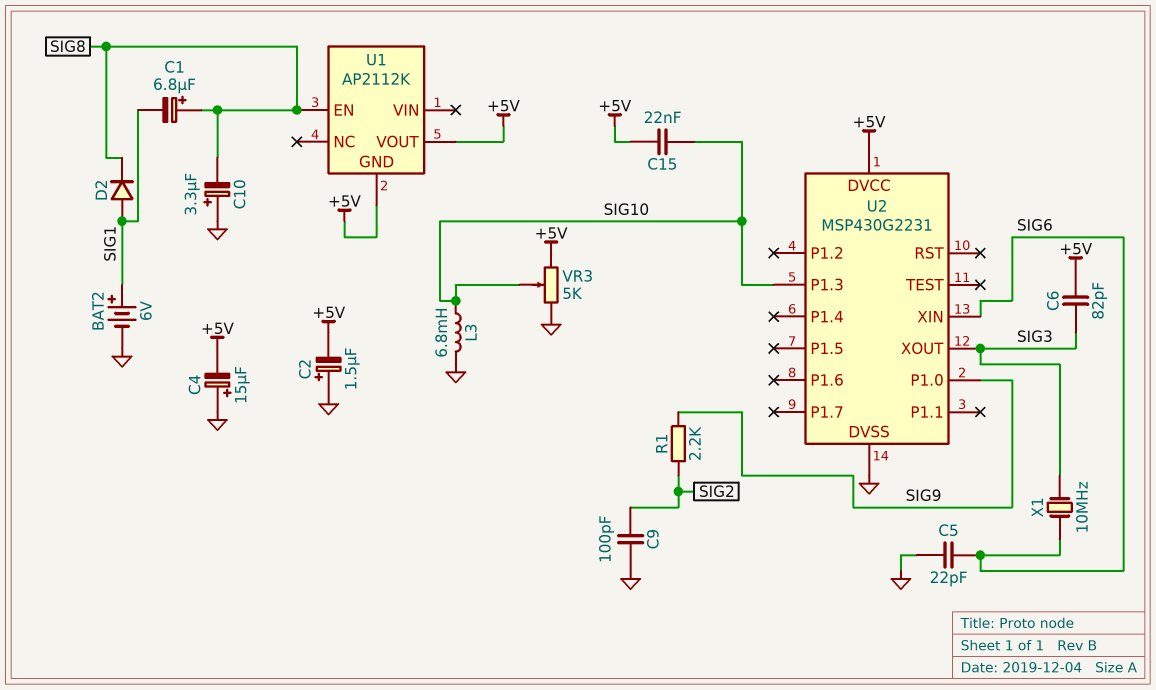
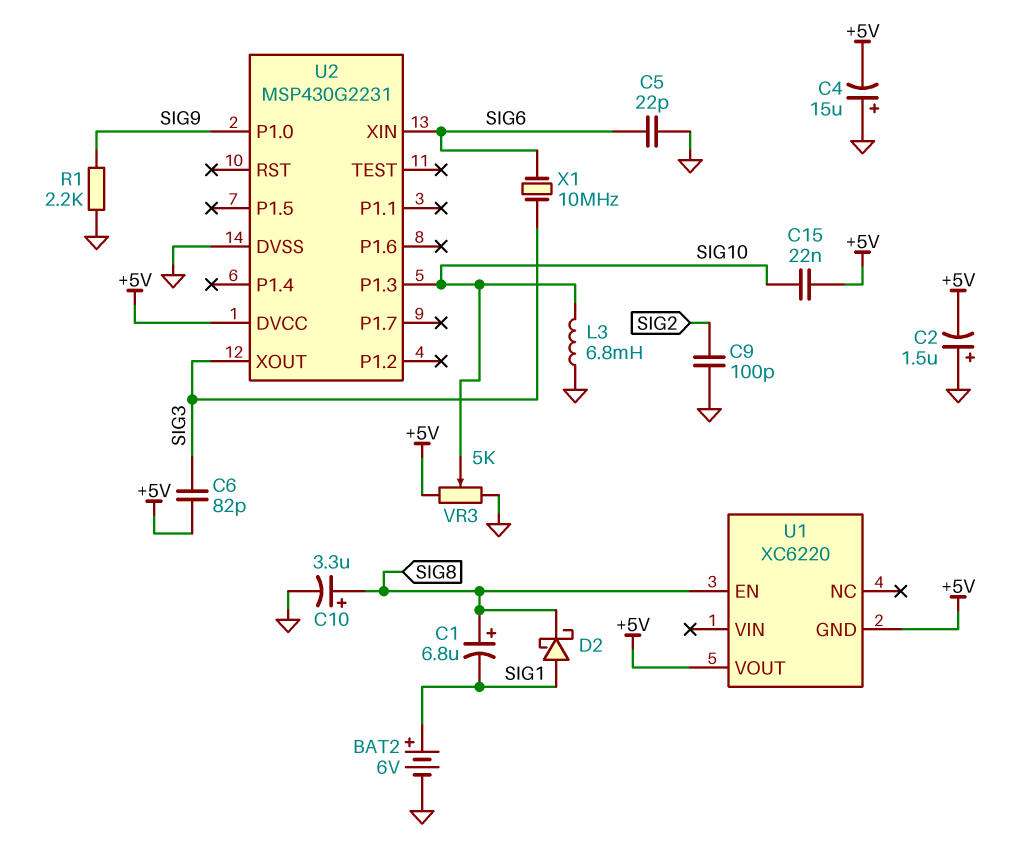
C10: 3.3uF (plus GND, minus SIG8) -> 3.3uF (plus SIG8, minus GND)
D2: diode (A SIG1, K SIG8) -> schottky (A SIG1, K SIG8)
R1: 2.2k (SIG2, SIG9) -> 2.2k (GND, SIG9)
U1: AP2112K -> XC6220

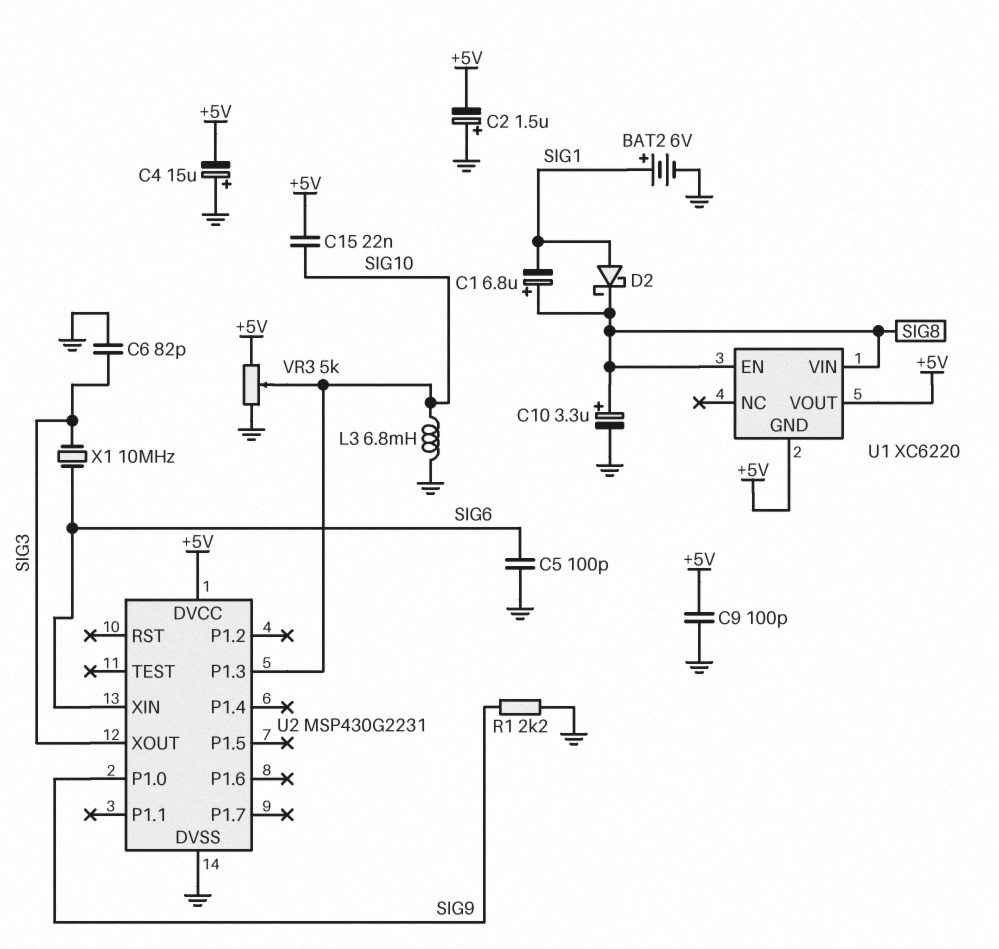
C5: 22pF (GND, SIG6) -> 100pF (GND, SIG6)
C6: 82pF (+5V, SIG3) -> 82pF (GND, SIG3)
C9: 100pF (GND, SIG2) -> 100pF (+5V, GND)
U1 pin VIN: none -> SIG8

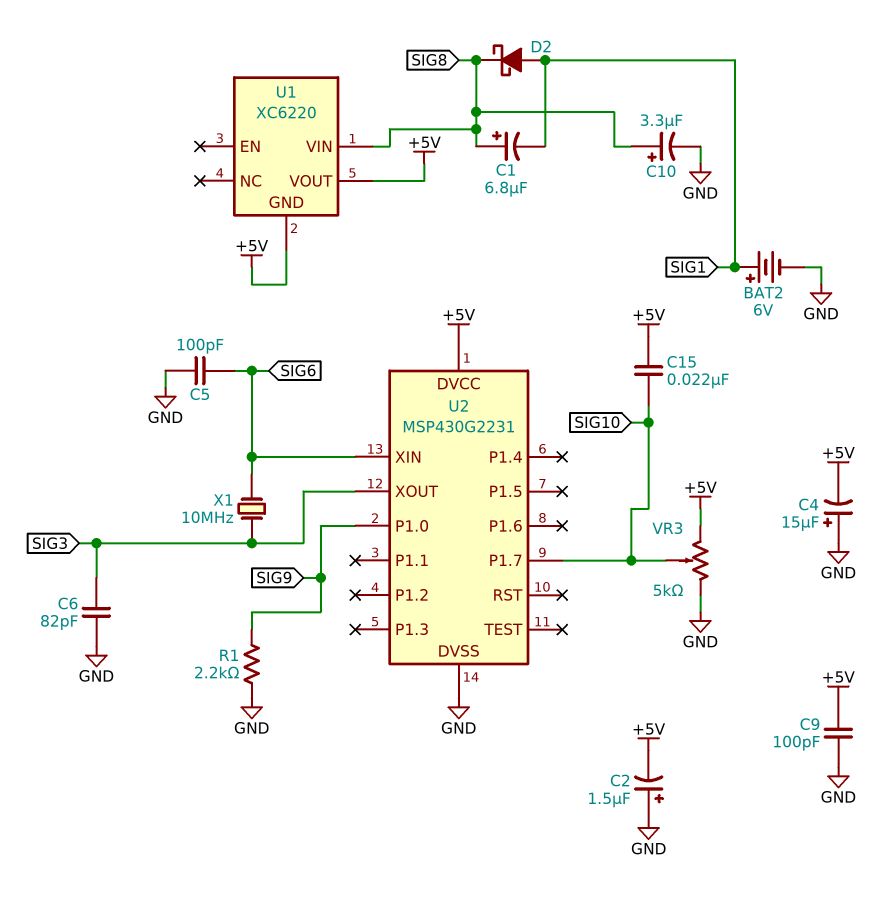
L3: 6.8mH (GND, SIG10) -> none
U1 pin EN: SIG8 -> none
U2 pin P1.3: SIG10 -> none
U2 pin P1.7: none -> SIG10

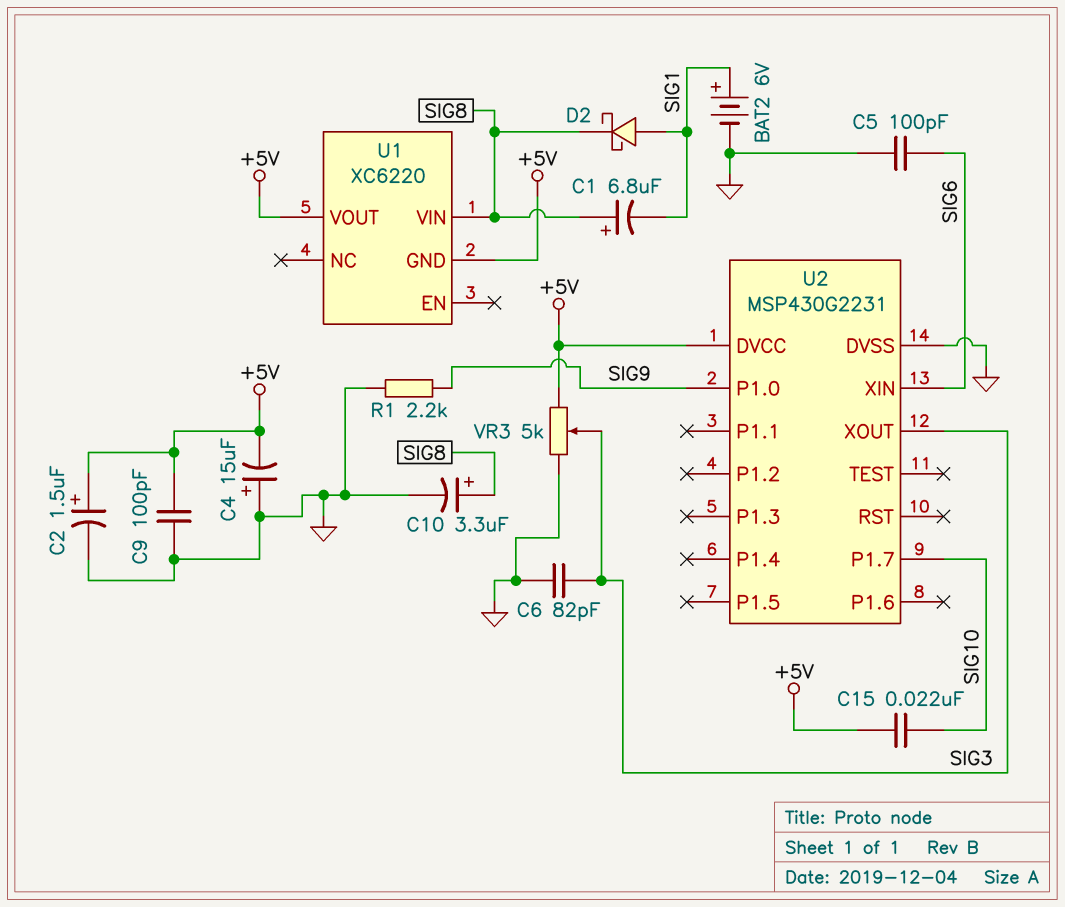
C2: 1.5uF (plus GND, minus +5V) -> 1.5uF (plus +5V, minus GND)
VR3: 5k (+5V, GND, wiper SIG10) -> 5k (+5V, GND, wiper SIG3)
X1: 10MHz (SIG3, SIG6) -> none

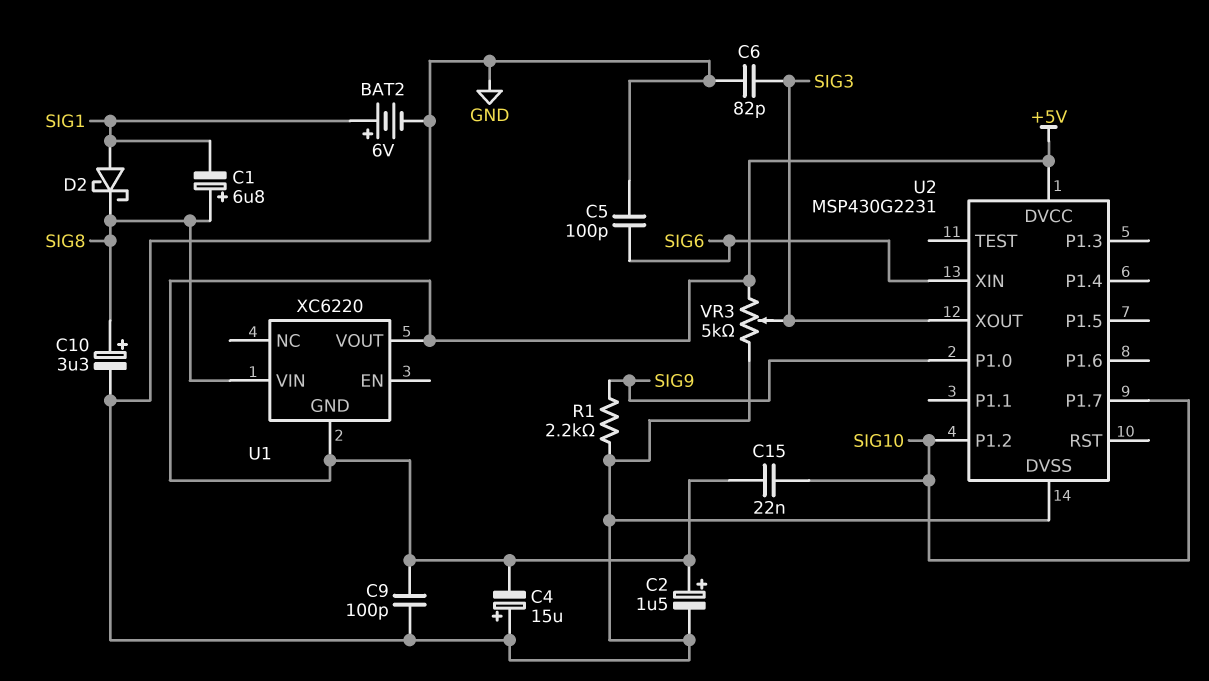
U2 pin P1.2: none -> SIG10

